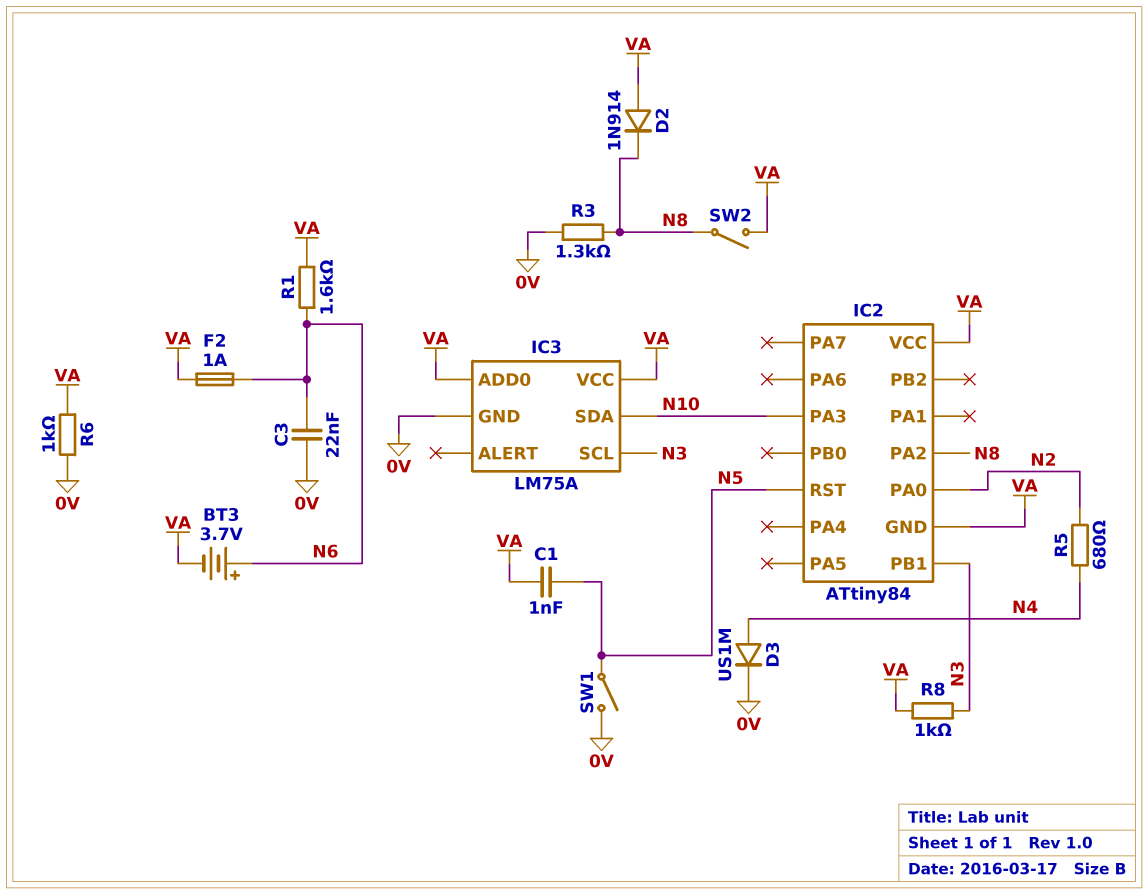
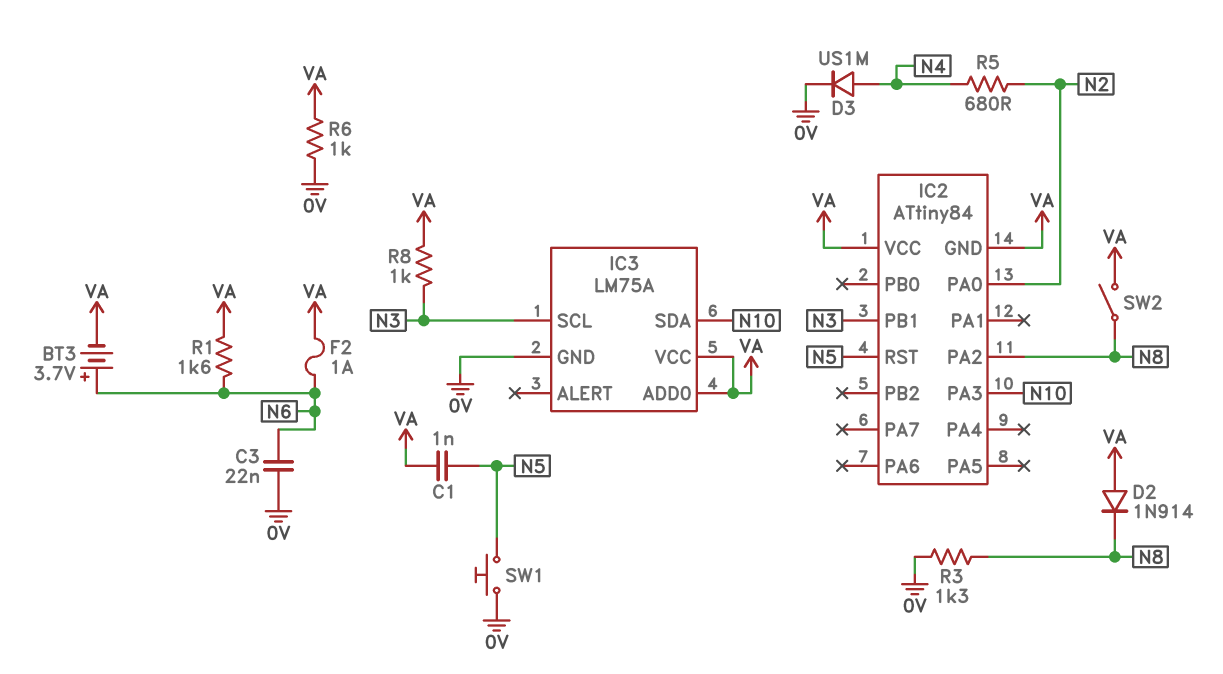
SW1: switch (0V, N5) -> button (0V, N5)

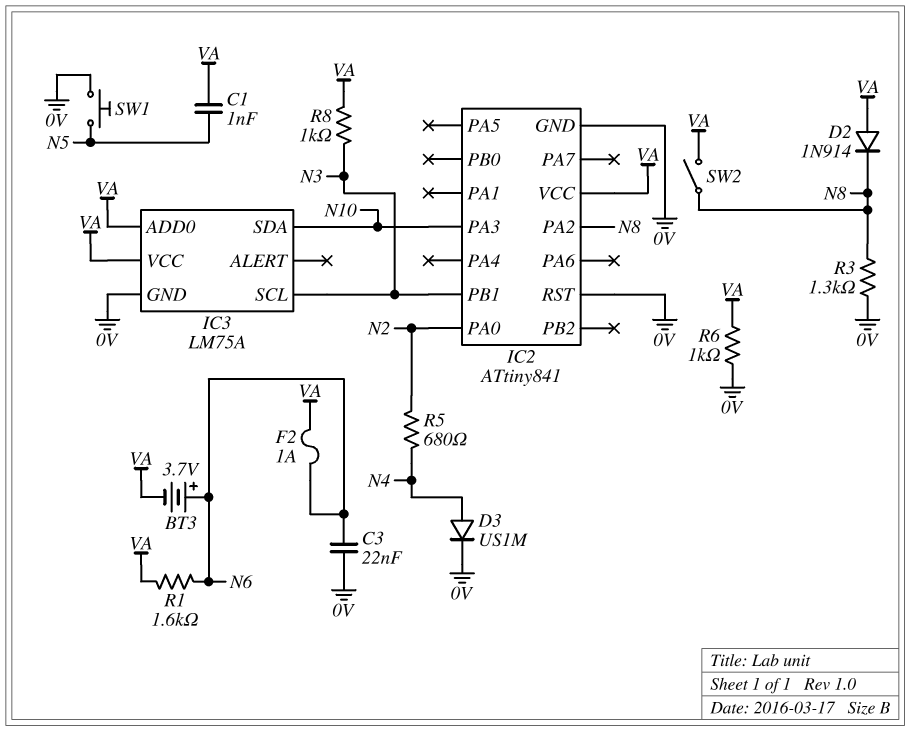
IC2: ATtiny84 -> ATtiny841
IC2 pin GND: VA -> 0V
IC2 pin RST: N5 -> 0V

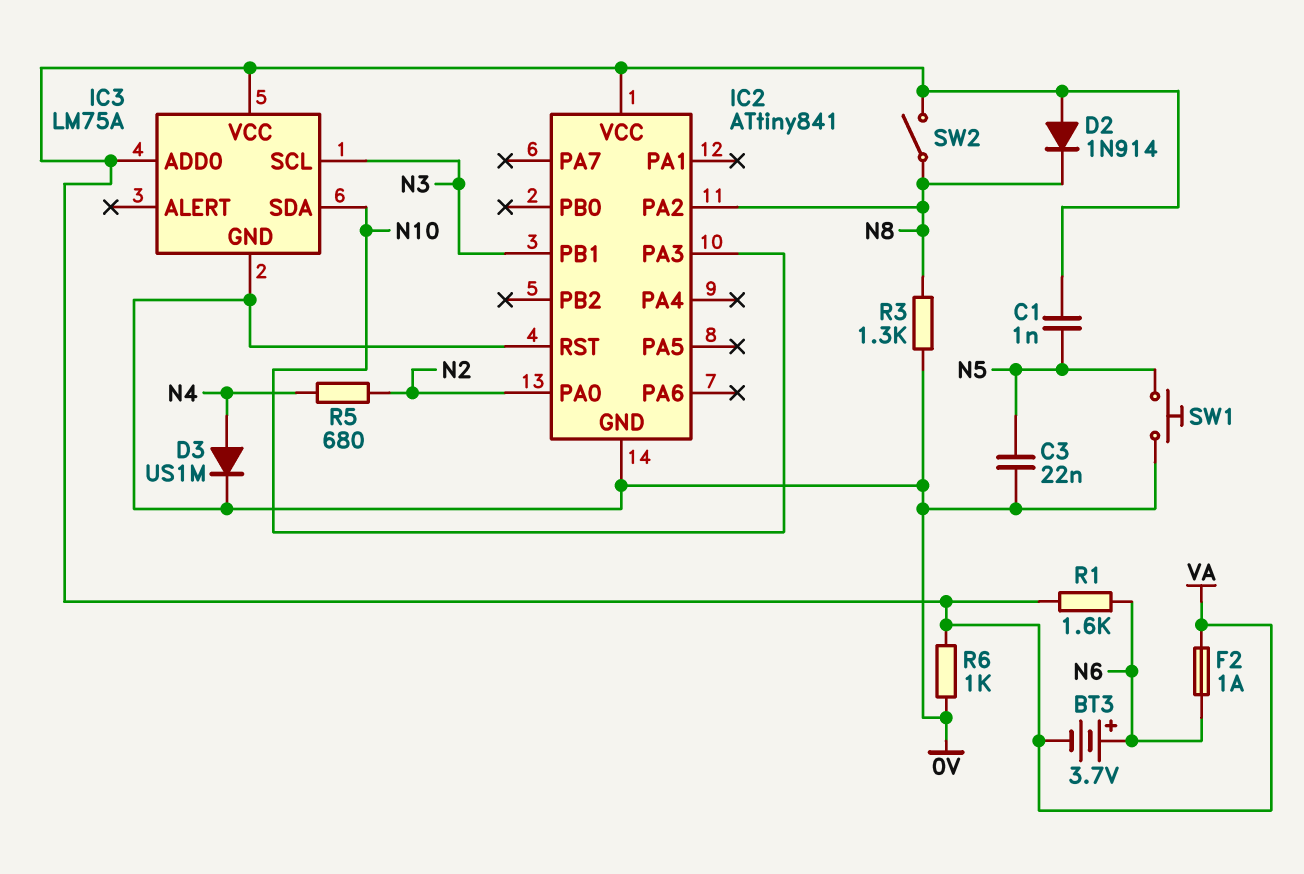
C3: 22nF (0V, N6) -> 22nF (0V, N5)
R8: 1k (N3, VA) -> none

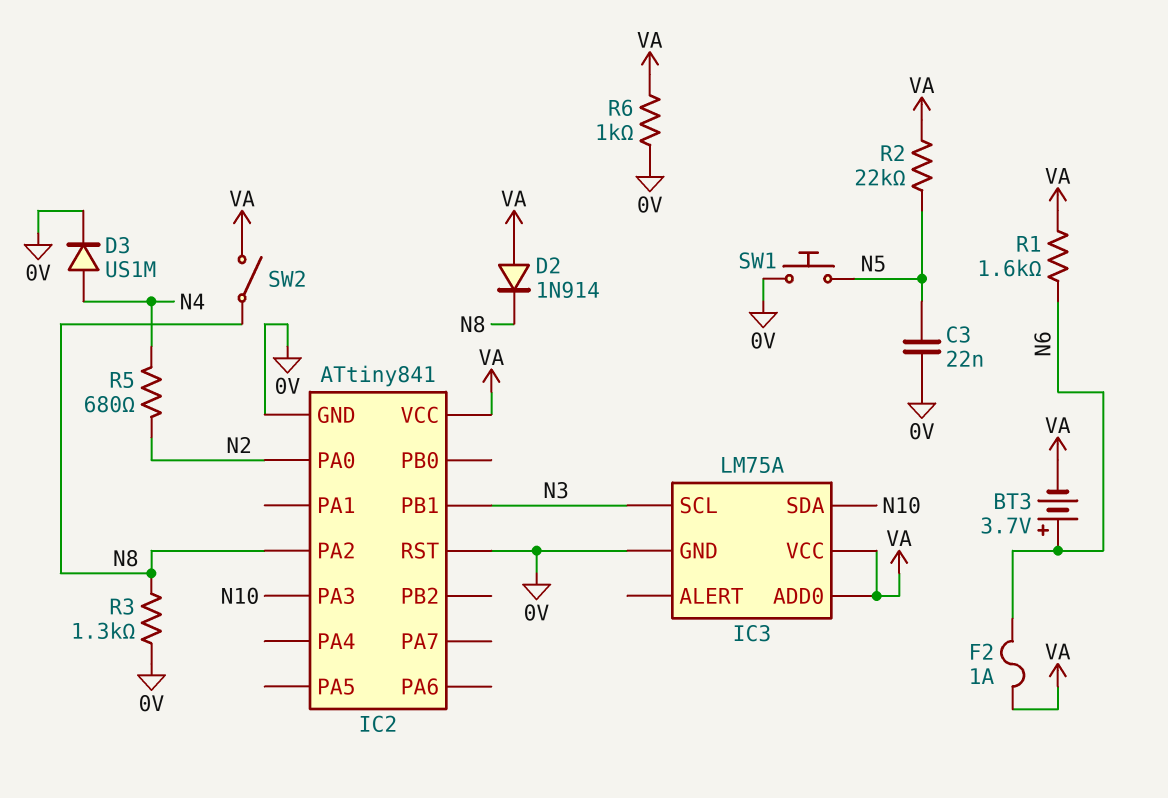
C1: 1nF (N5, VA) -> none
R2: none -> 22k (N5, VA)

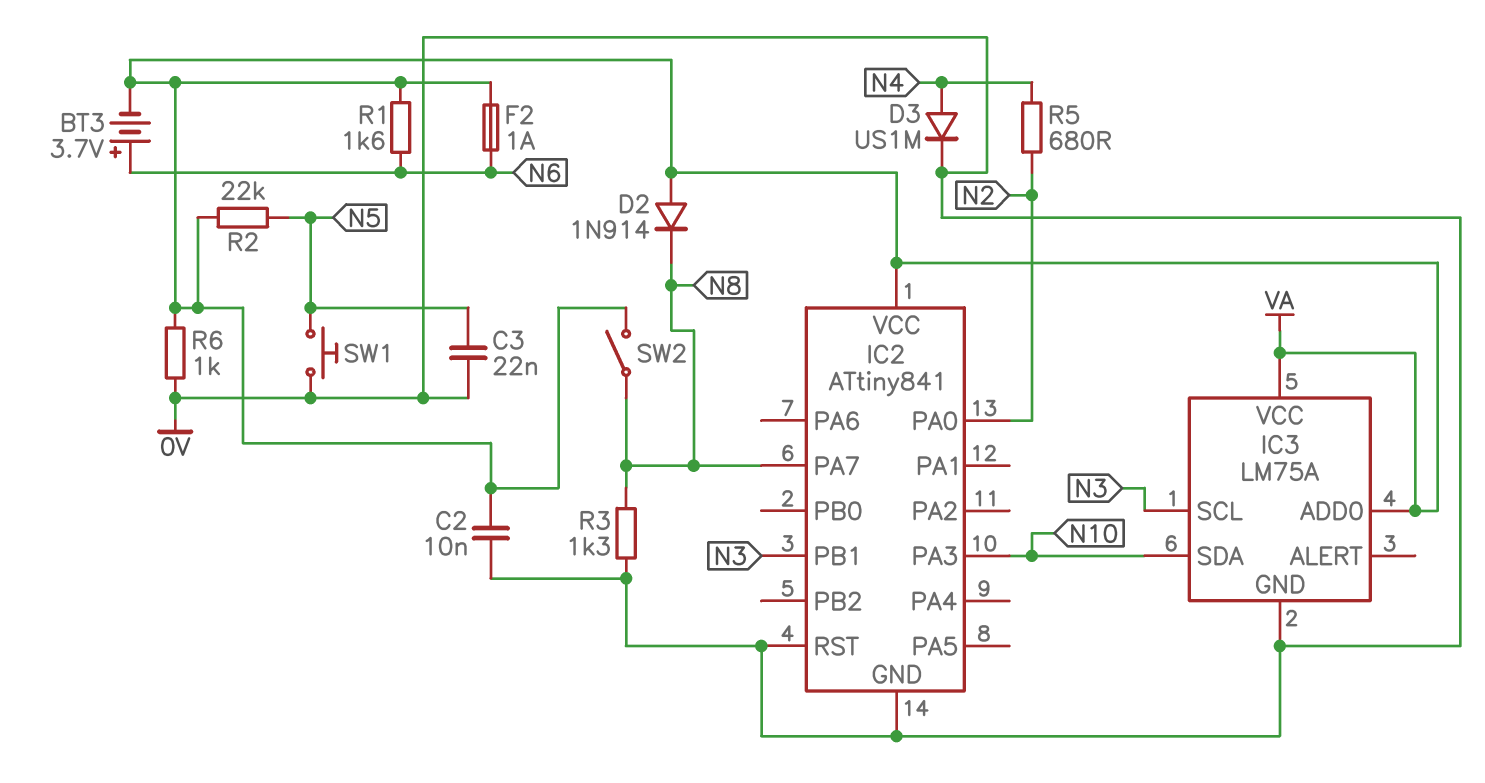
C2: none -> 10nF (0V, VA)
IC2 pin PA2: N8 -> none
IC2 pin PA7: none -> N8

